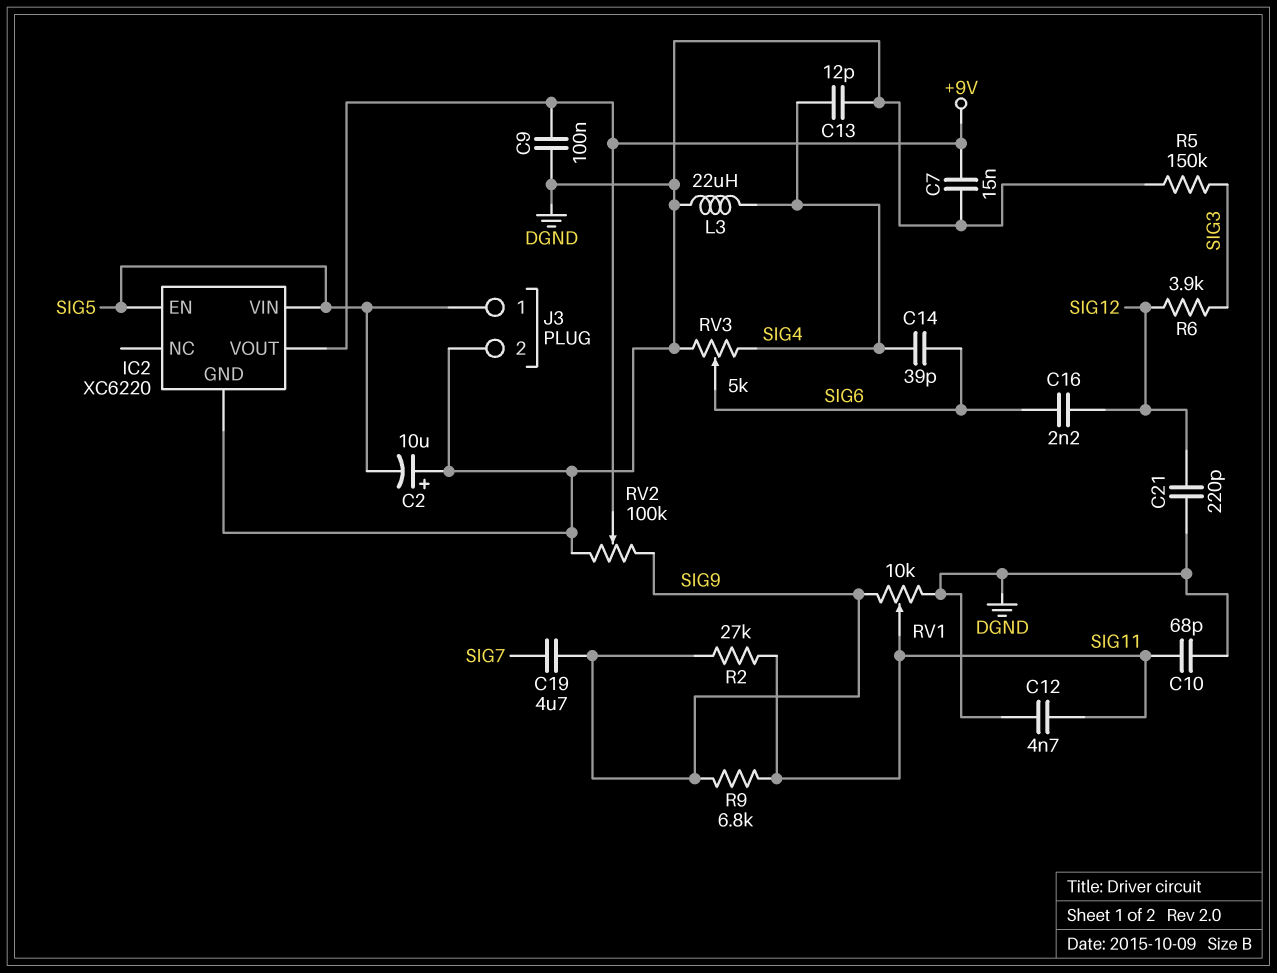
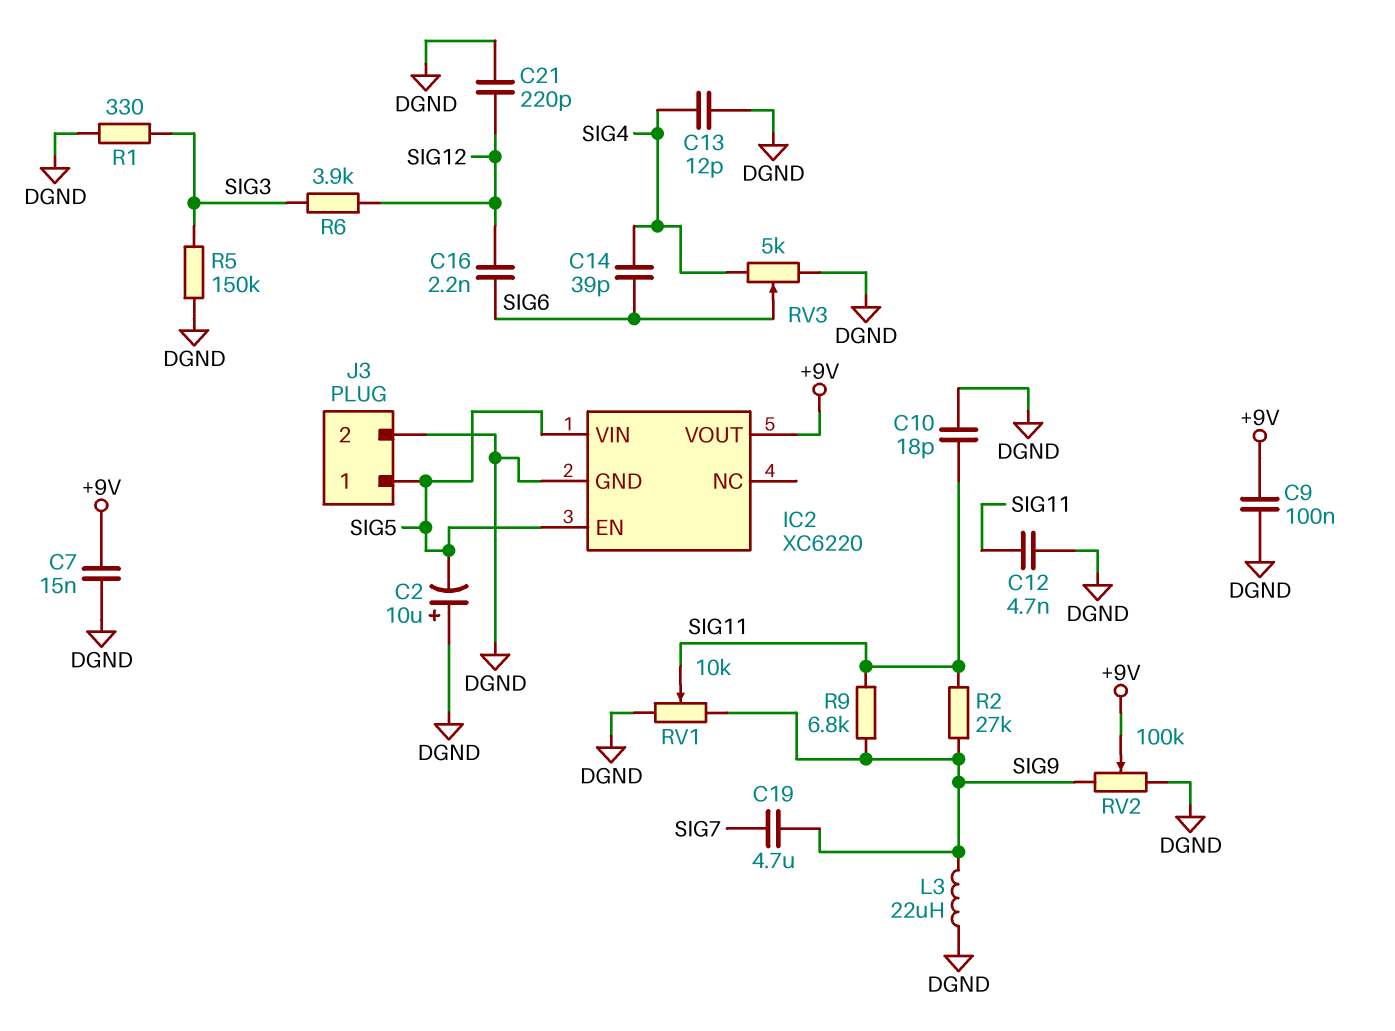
C10: 68pF (DGND, SIG11) -> 18pF (DGND, SIG11)
L3: 22uH (DGND, SIG4) -> 22uH (DGND, SIG9)
R1: none -> 330 (DGND, SIG3)

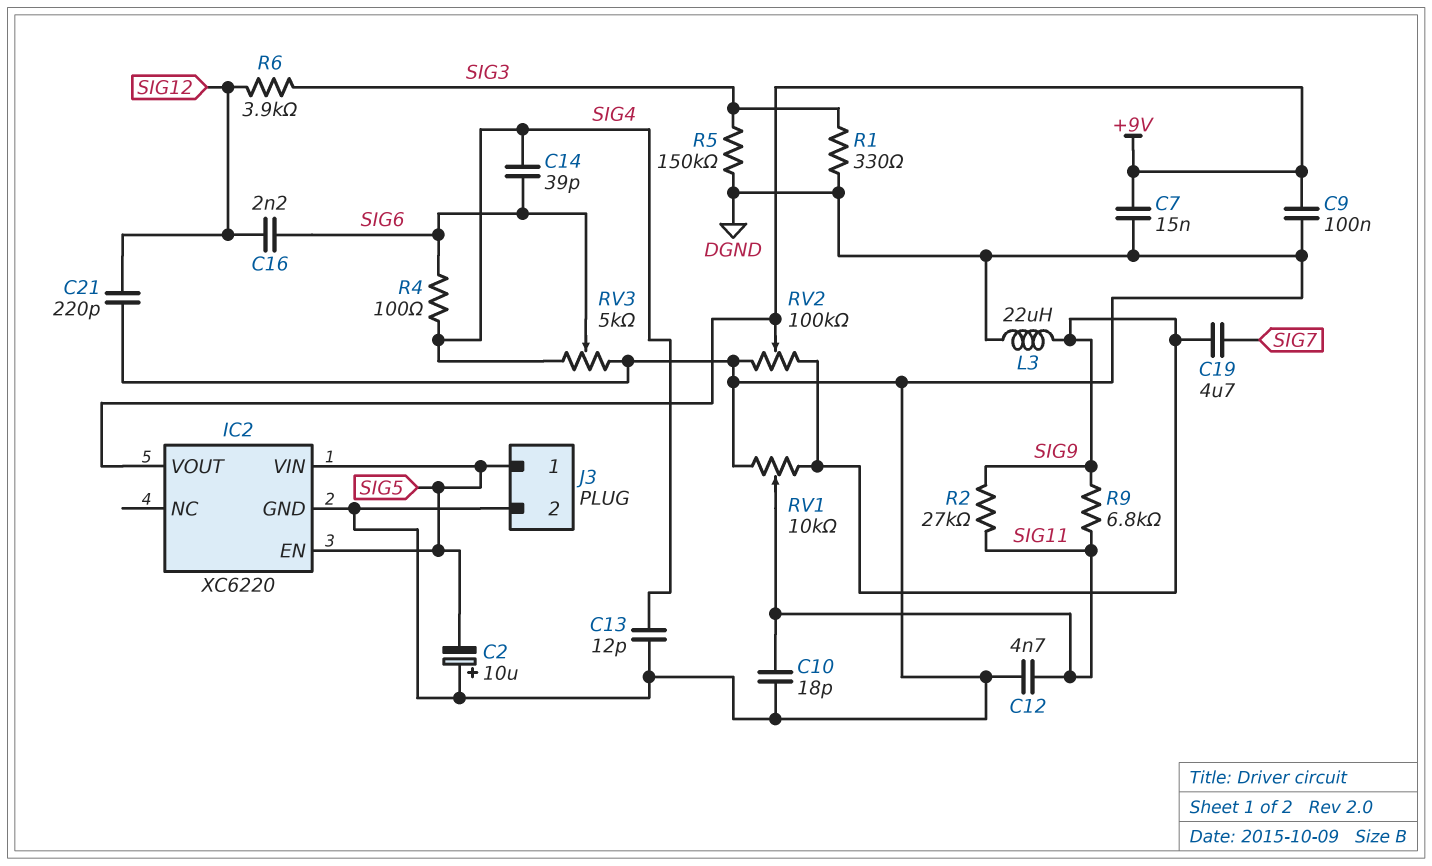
R4: none -> 100 (SIG4, SIG6)

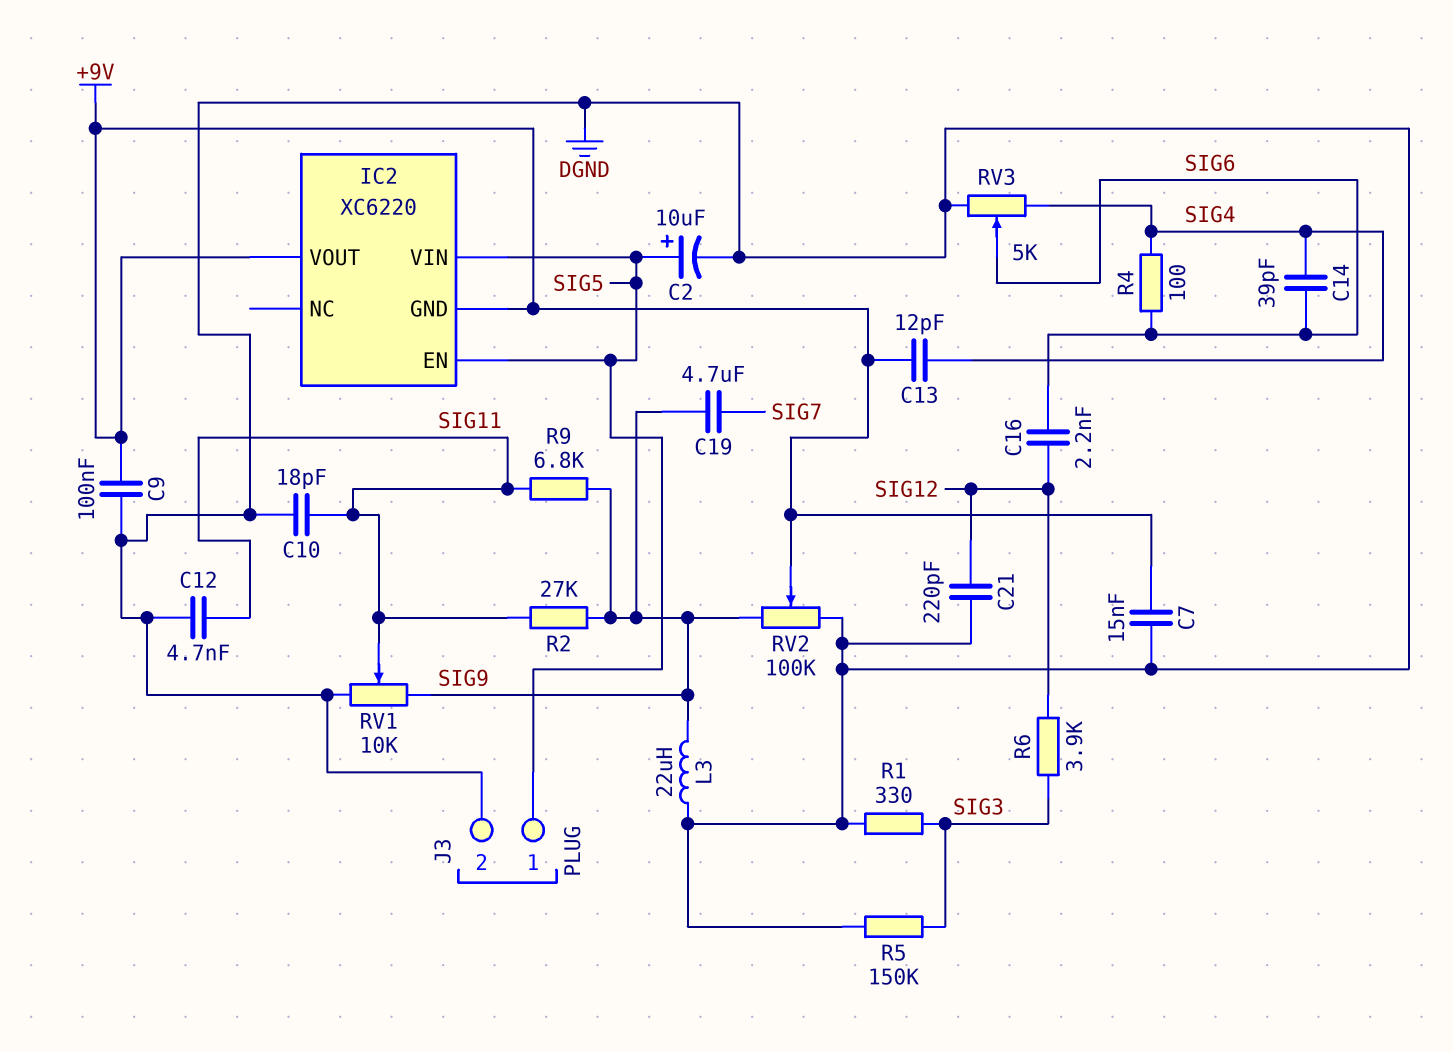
C2: 10uF (plus DGND, minus SIG5) -> 10uF (plus SIG5, minus DGND)
C13: 12pF (DGND, SIG4) -> 12pF (+9V, SIG4)
IC2 pin GND: DGND -> +9V

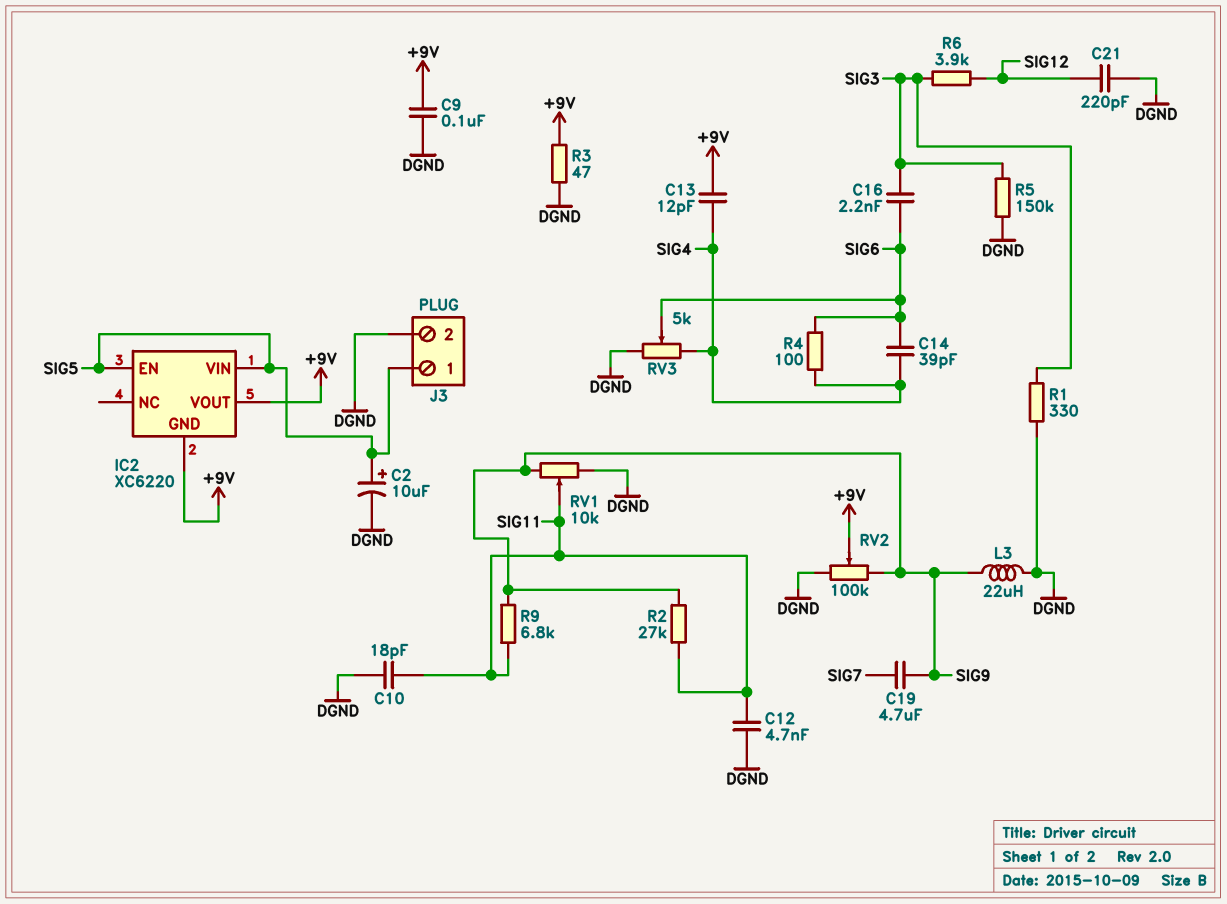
C7: 15nF (+9V, DGND) -> none
C16: 2.2nF (SIG6, SIG12) -> 2.2nF (SIG3, SIG6)
R3: none -> 47 (+9V, DGND)

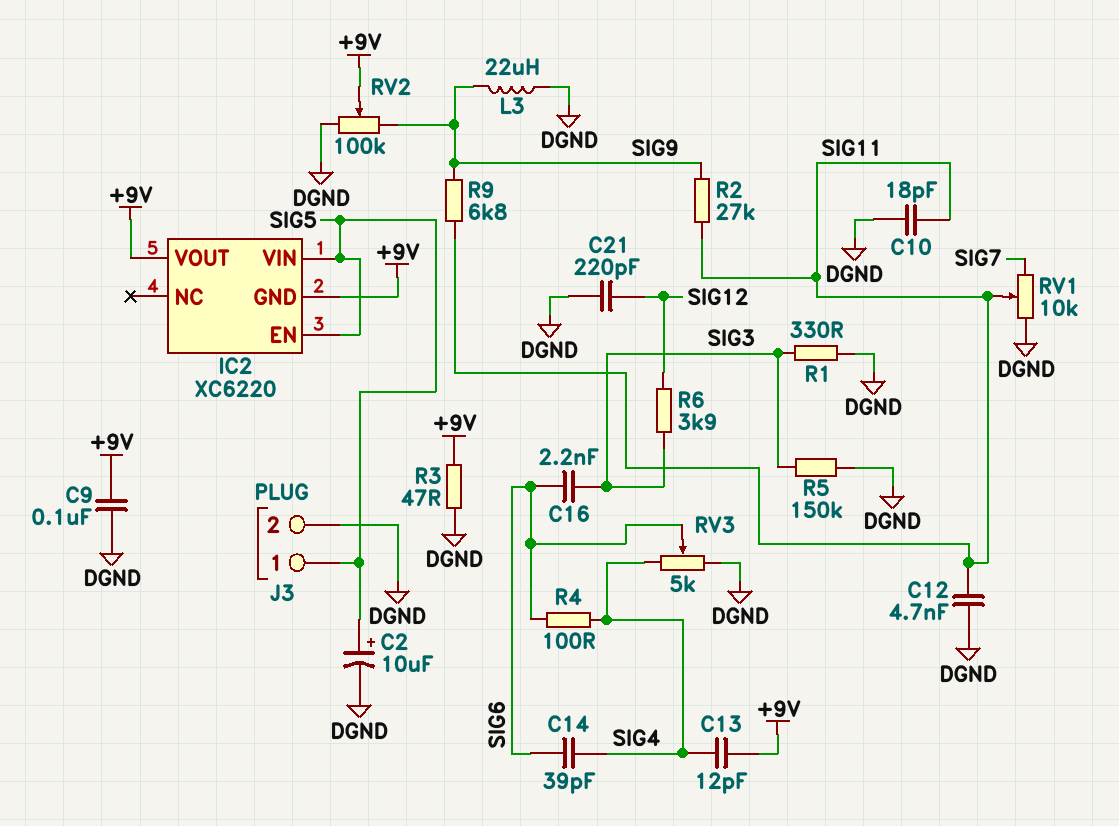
C19: 4.7uF (SIG7, SIG9) -> none
RV1: 10k (DGND, SIG9, wiper SIG11) -> 10k (DGND, SIG7, wiper SIG11)

